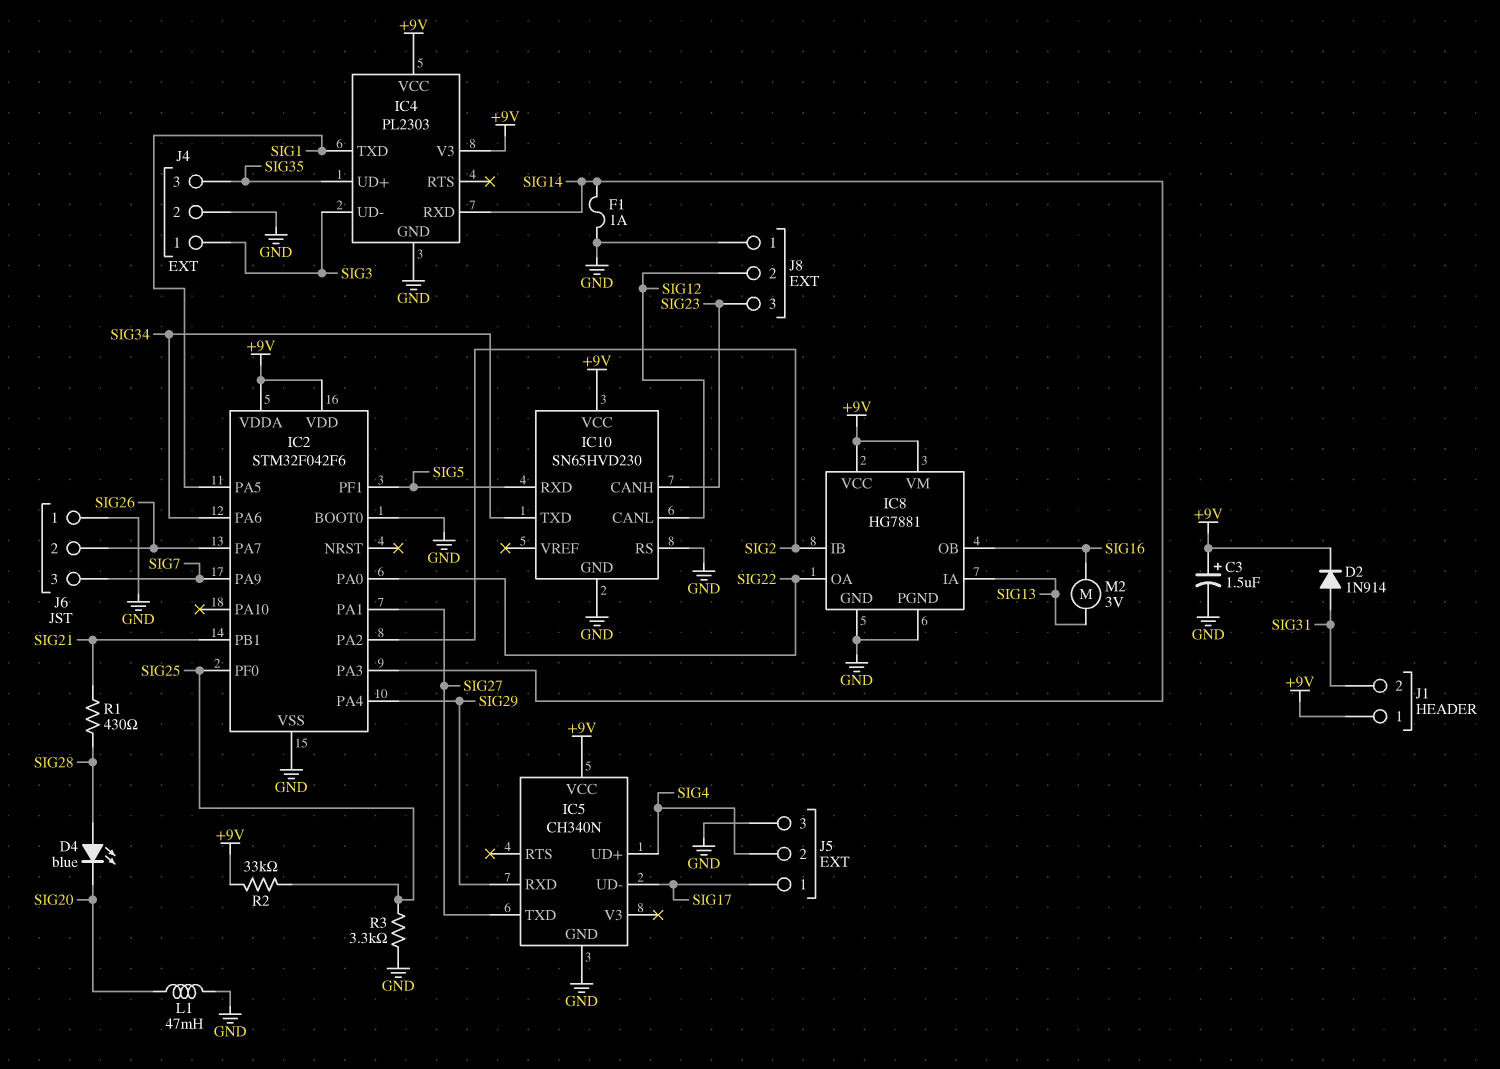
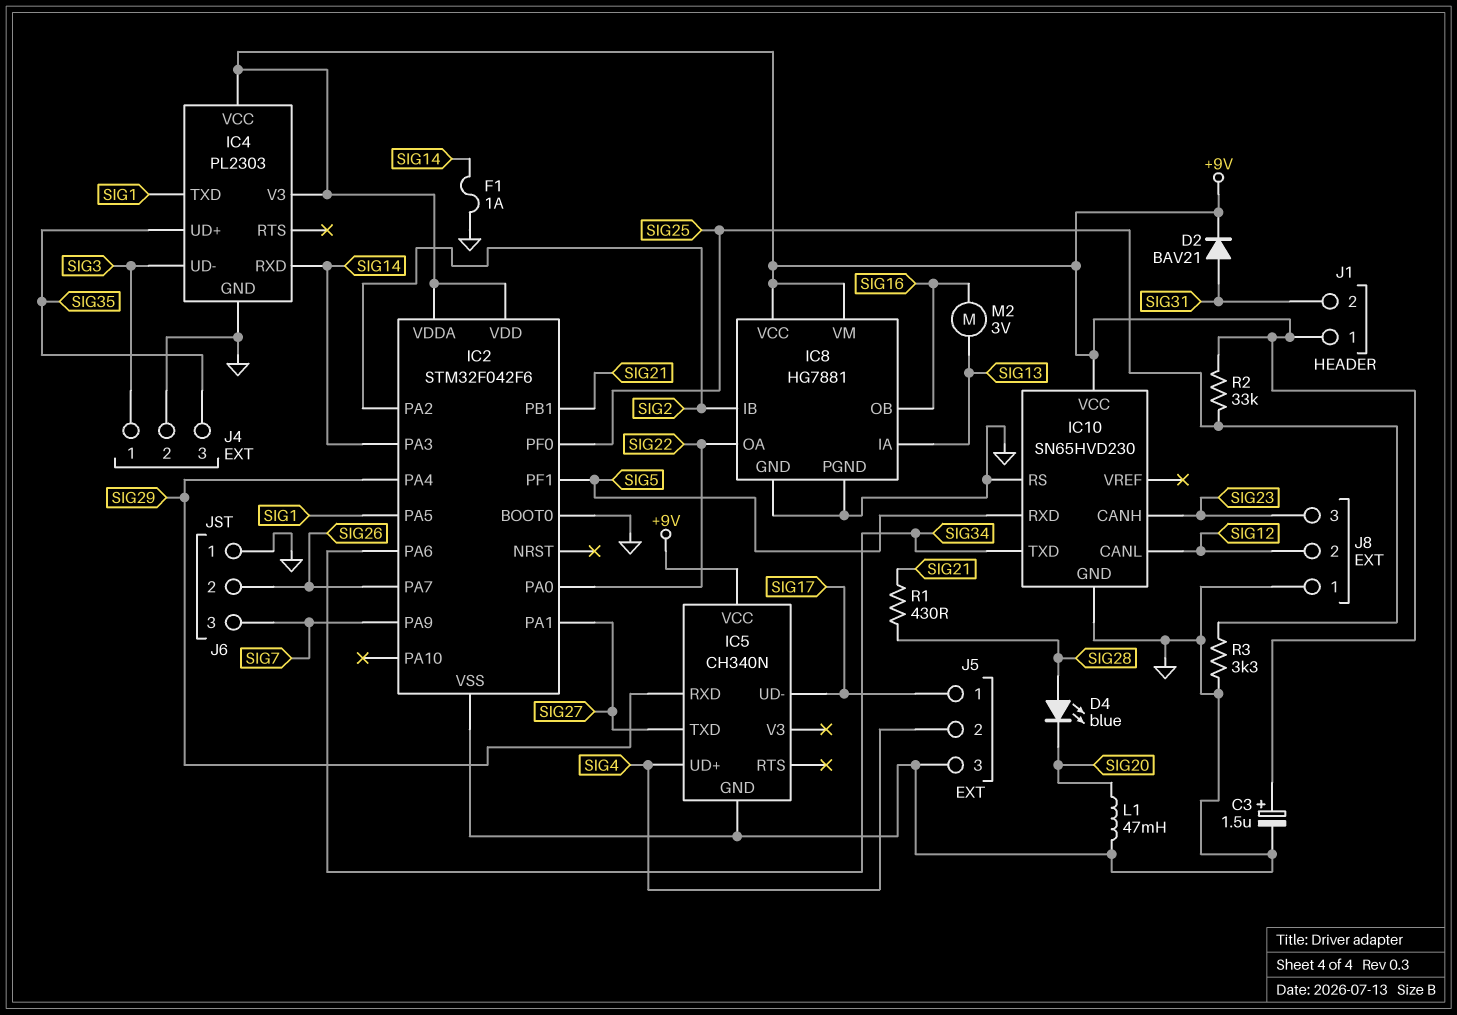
D2: diode 1N914 (A SIG31, K +9V) -> diode BAV21 (A SIG31, K +9V)

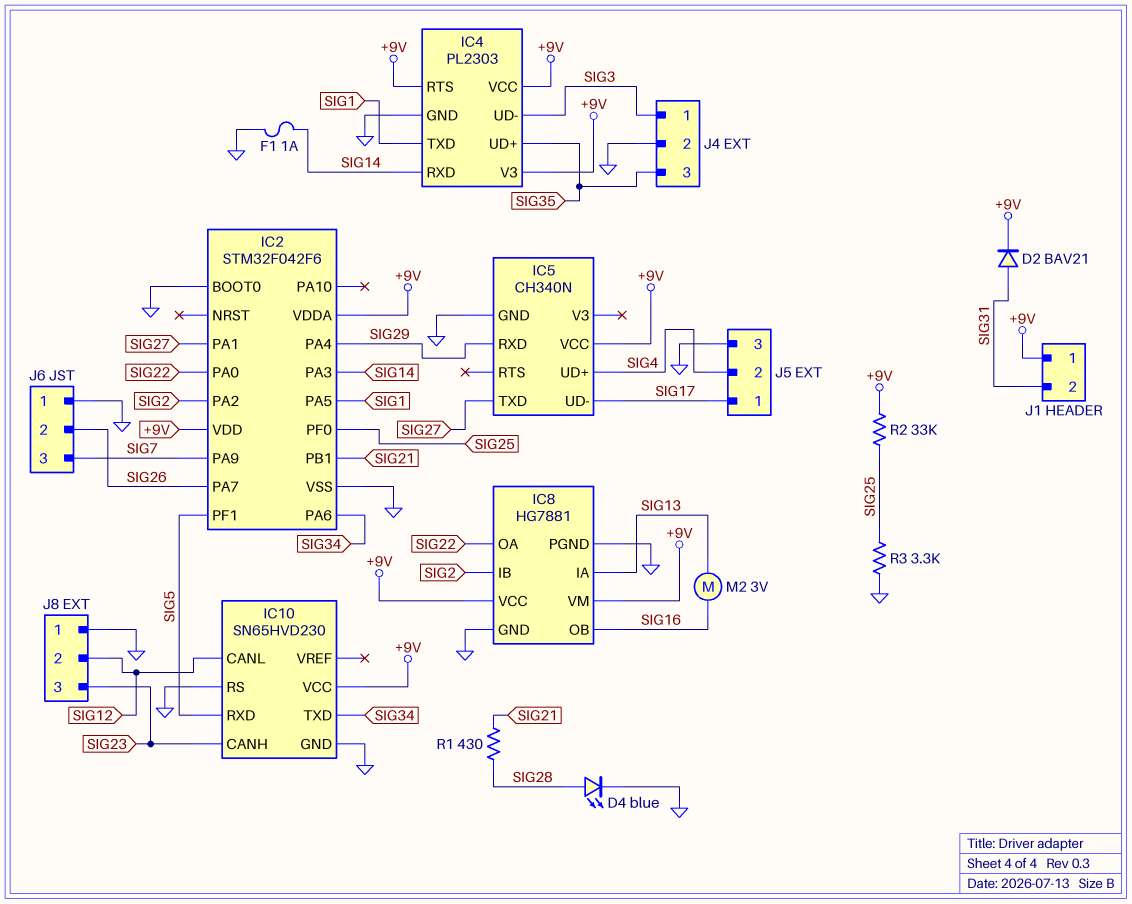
C3: 1.5uF (plus +9V, minus GND) -> none
D4: LED blue (A SIG28, K SIG20) -> LED blue (A SIG28, K GND)
IC4 pin RTS: none -> +9V
L1: 47mH (GND, SIG20) -> none

